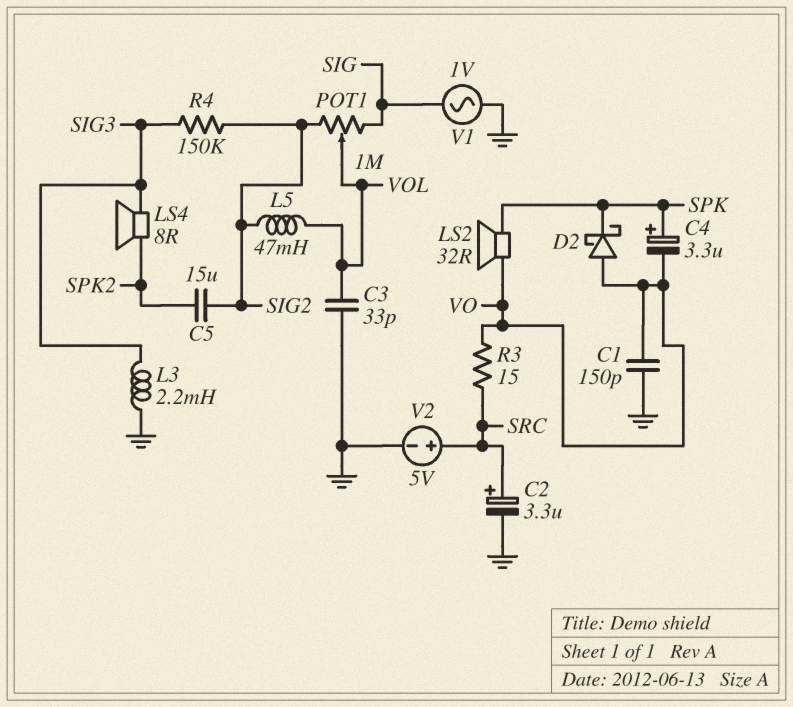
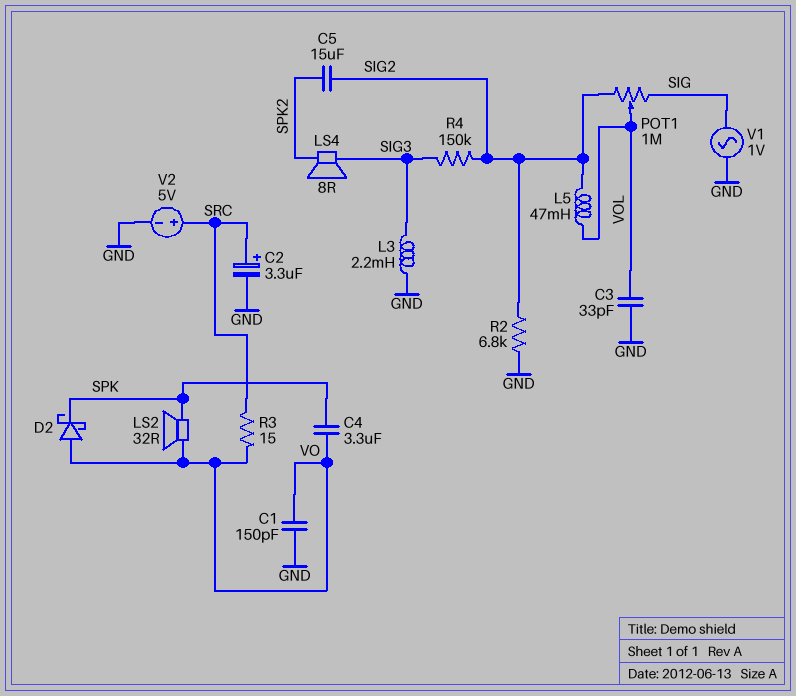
C4: 3.3uF (plus SPK, minus VO) -> 3.3uF (SPK, VO)
R2: none -> 6.8k (GND, SIG2)

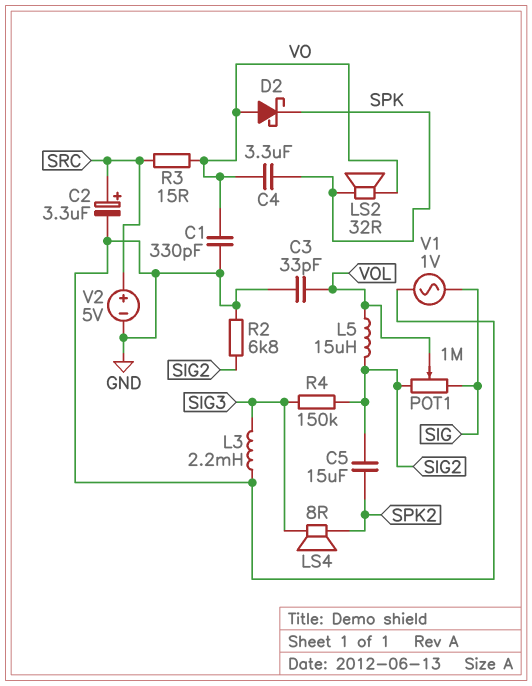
C1: 150pF (GND, VO) -> 330pF (GND, VO)
L5: 47mH (SIG2, VOL) -> 15uH (SIG2, VOL)

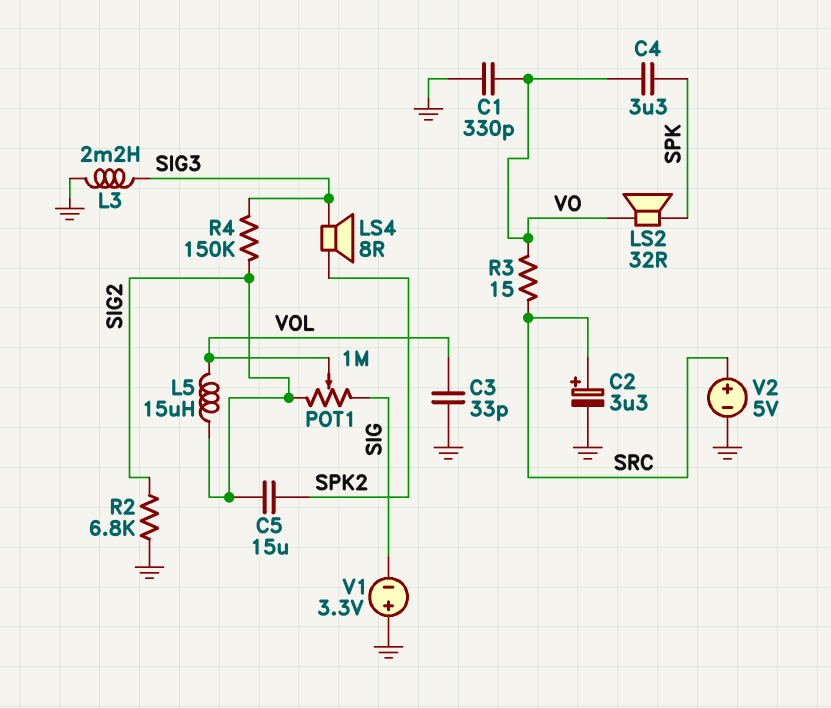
D2: schottky (A VO, K SPK) -> none
V1: AC 1V (GND, SIG) -> 3.3V (plus GND, minus SIG)

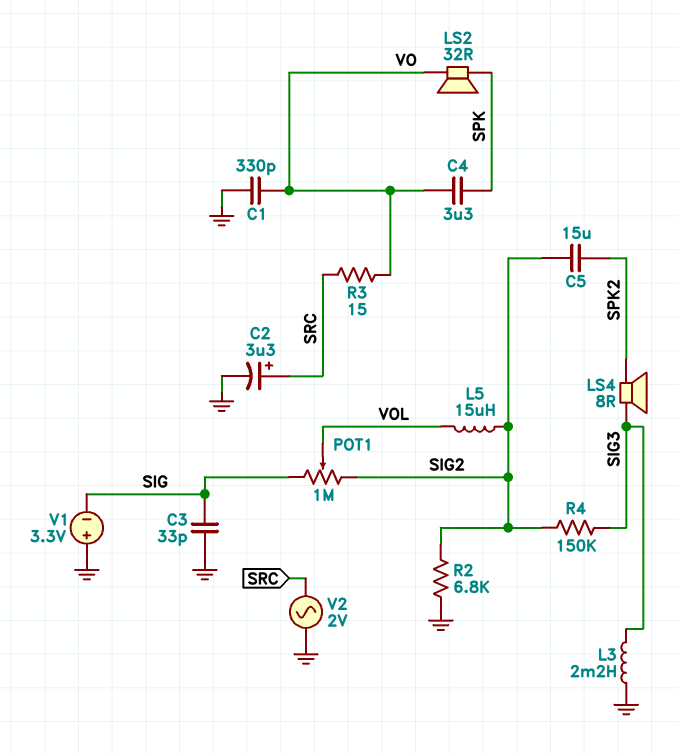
C3: 33pF (GND, VOL) -> 33pF (GND, SIG)
V2: 5V (plus SRC, minus GND) -> AC 2V (GND, SRC)

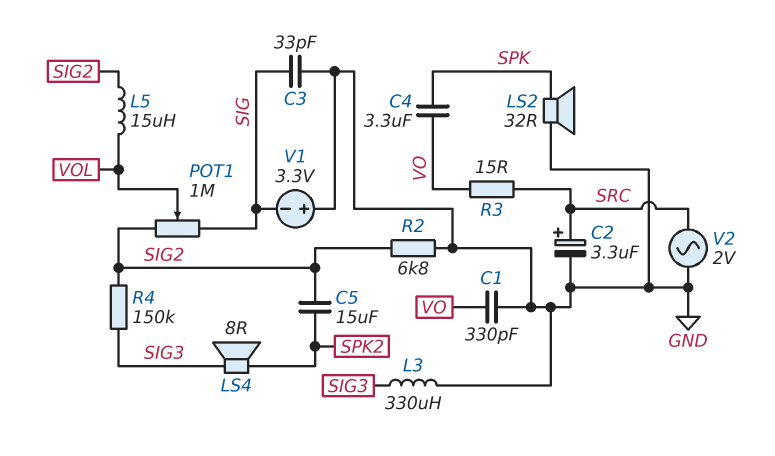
L3: 2.2mH (GND, SIG3) -> 330uH (GND, SIG3)
LS2: speaker 32R (SPK, VO) -> speaker 32R (GND, SPK)

